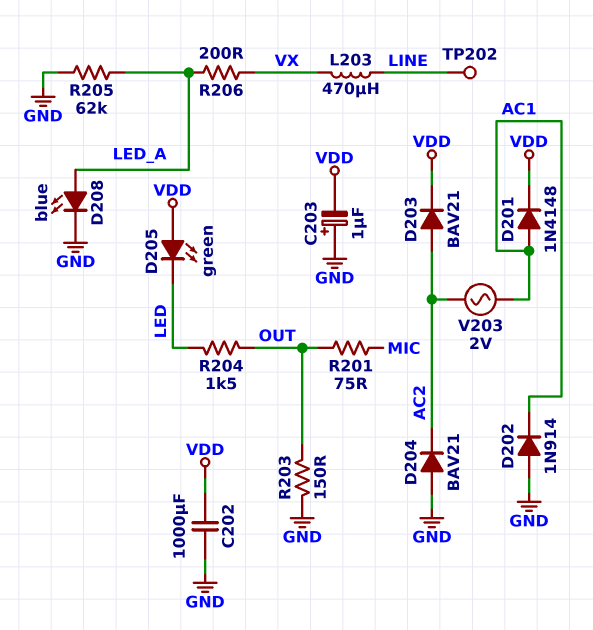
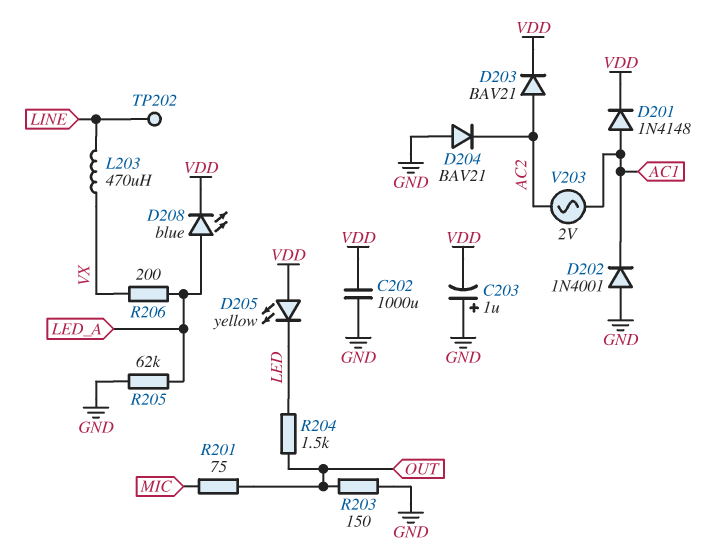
D202: diode 1N914 (A GND, K AC1) -> diode 1N4001 (A GND, K AC1)
D205: LED green (A VDD, K LED) -> LED yellow (A VDD, K LED)
D208: LED blue (A LED_A, K GND) -> LED blue (A LED_A, K VDD)

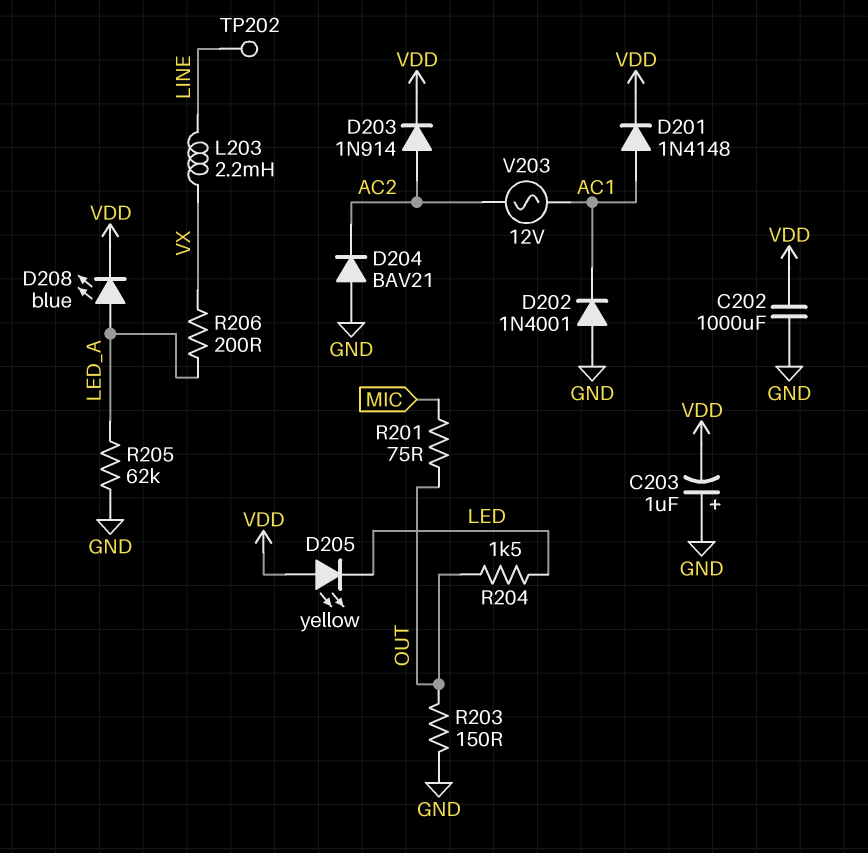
D203: diode BAV21 (A AC2, K VDD) -> diode 1N914 (A AC2, K VDD)
L203: 470uH (LINE, VX) -> 2.2mH (LINE, VX)
V203: AC 2V (AC1, AC2) -> AC 12V (AC1, AC2)

